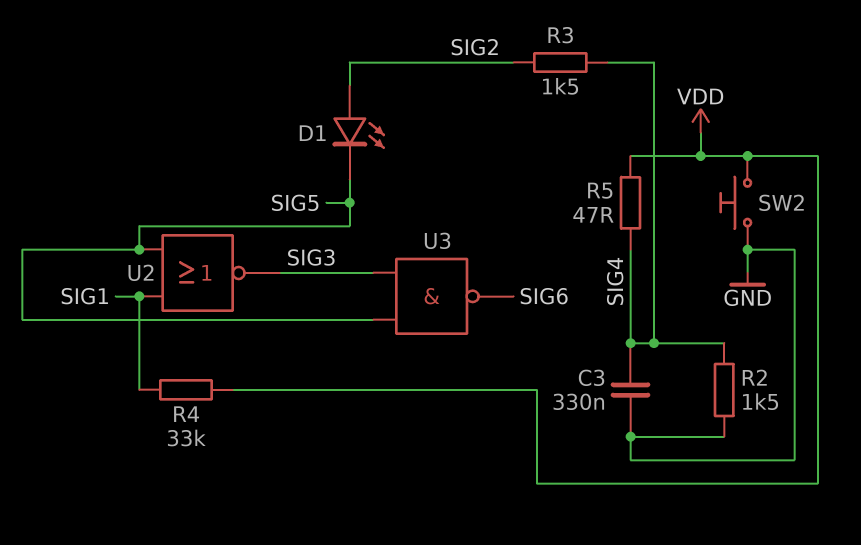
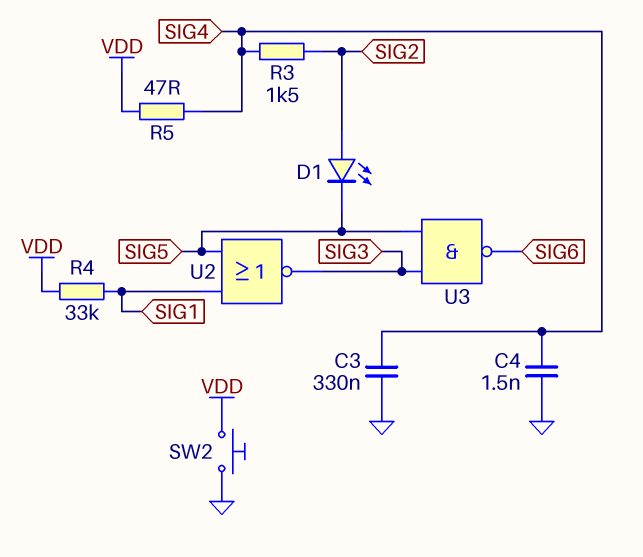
C4: none -> 1.5nF (GND, SIG4)
R2: 1.5k (GND, SIG4) -> none

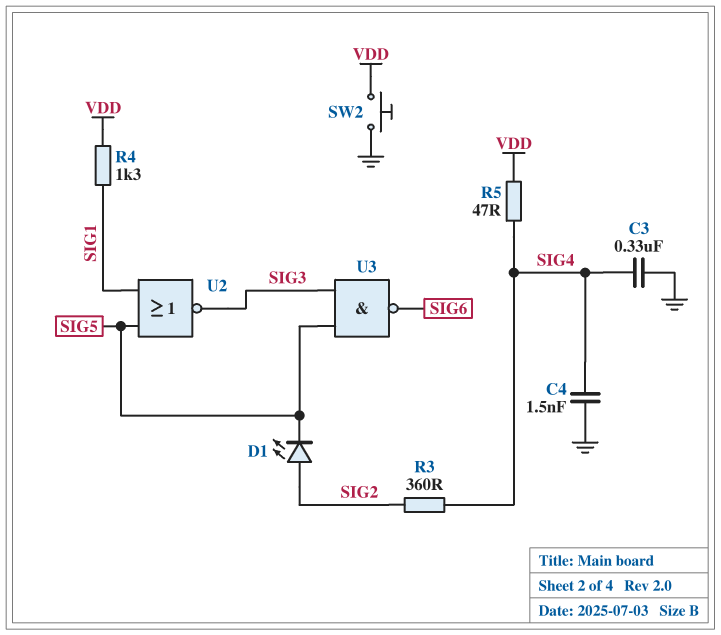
R3: 1.5k (SIG2, SIG4) -> 360 (SIG2, SIG4)
R4: 33k (SIG1, VDD) -> 1.3k (SIG1, VDD)

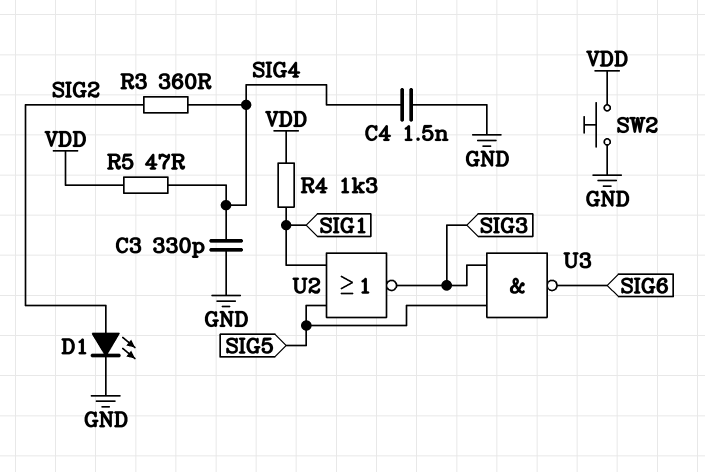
C3: 330nF (GND, SIG4) -> 330pF (GND, SIG4)
D1: LED (A SIG2, K SIG5) -> LED (A SIG2, K GND)

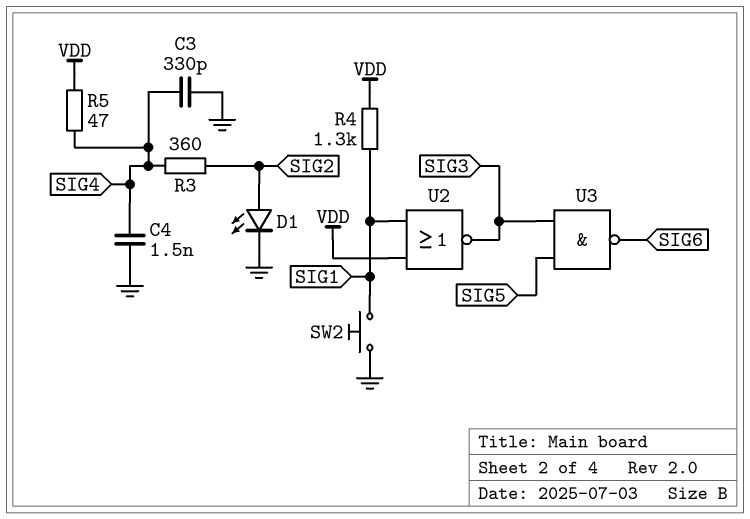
SW2: button (GND, VDD) -> button (GND, SIG1)
U2: NOR (in SIG1, in SIG5, out SIG3) -> NOR (in SIG1, in VDD, out SIG3)

